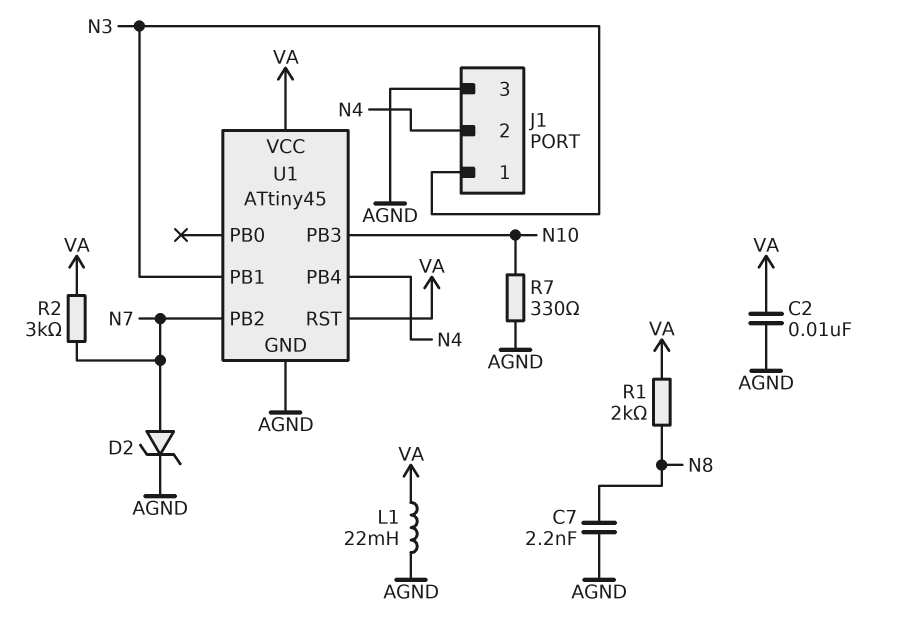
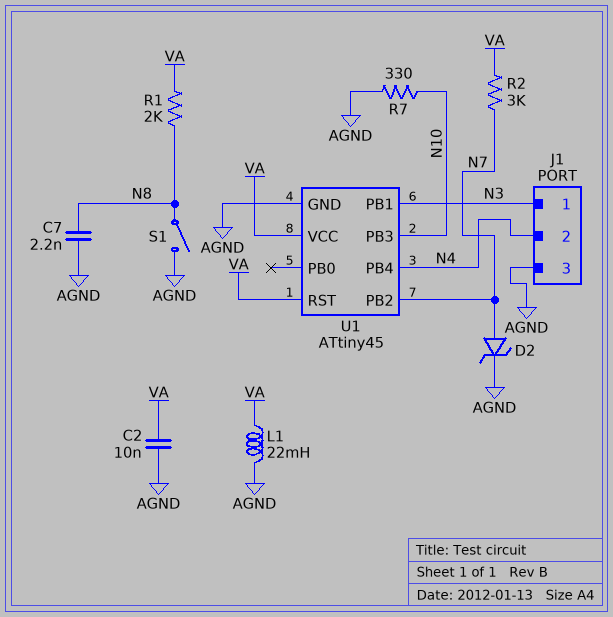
S1: none -> switch (AGND, N8)

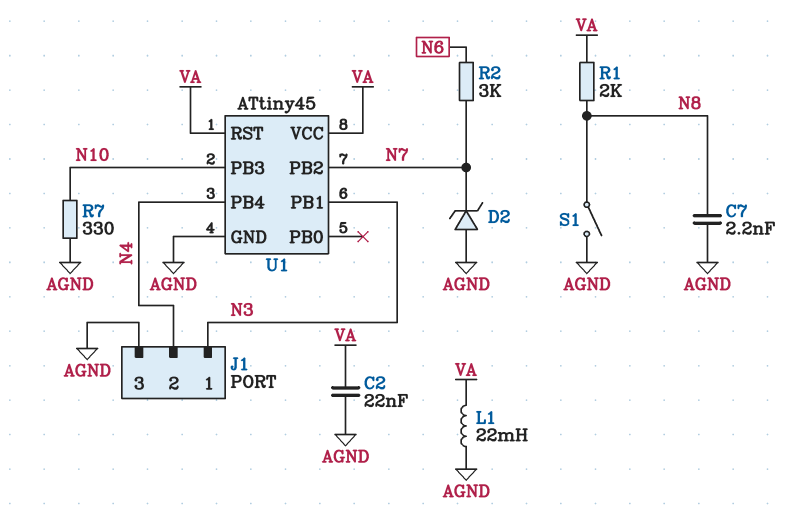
C2: 10nF (AGND, VA) -> 22nF (AGND, VA)
D2: zener (A N7, K AGND) -> zener (A AGND, K N7)
R2: 3k (N7, VA) -> 3k (N6, N7)

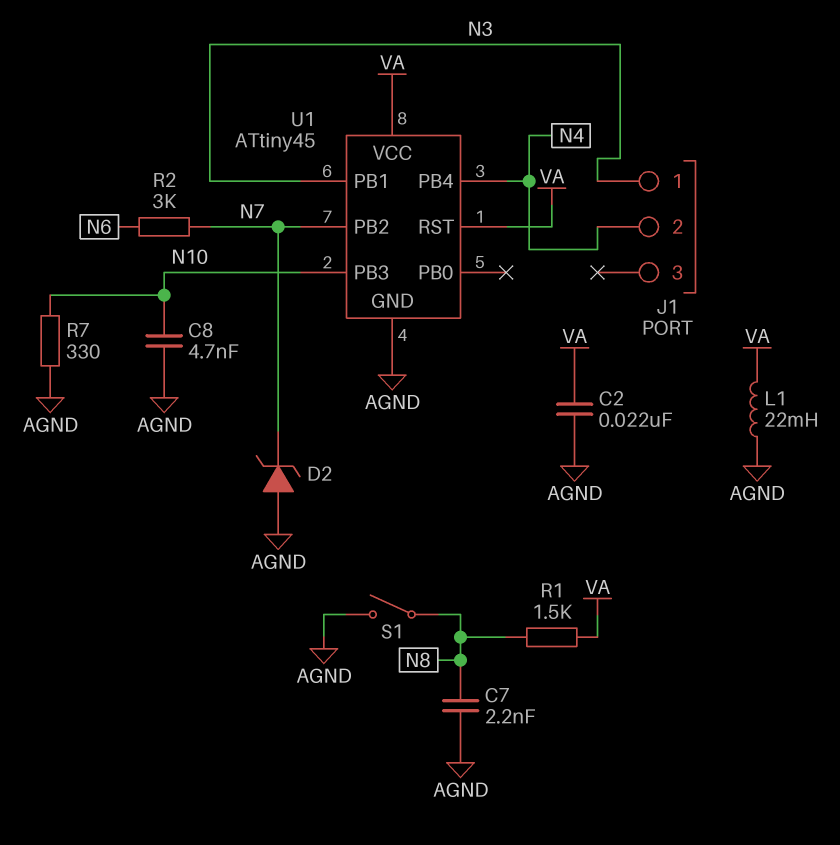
C8: none -> 4.7nF (AGND, N10)
J1 pin 3: AGND -> none
R1: 2k (N8, VA) -> 1.5k (N8, VA)

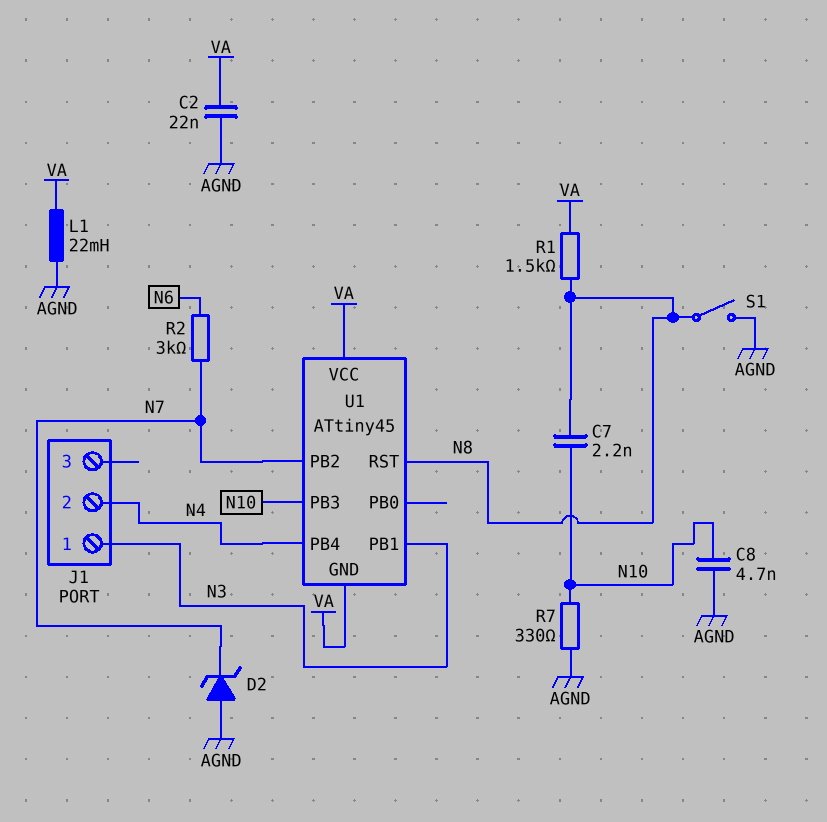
C7: 2.2nF (AGND, N8) -> 2.2nF (N8, N10)
U1 pin GND: AGND -> VA
U1 pin RST: VA -> N8

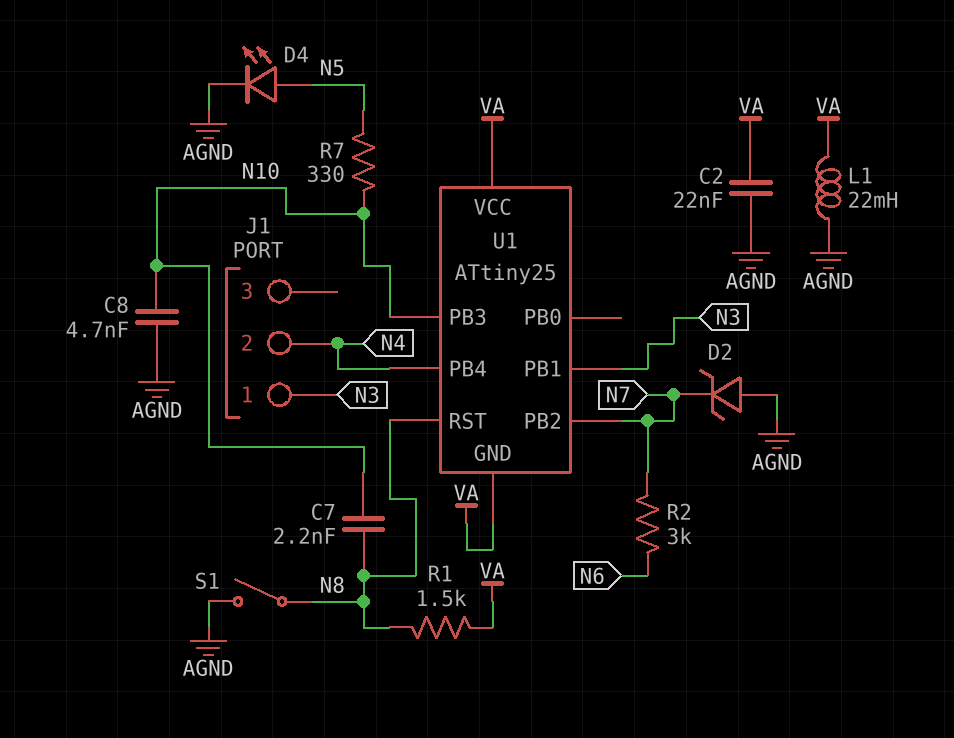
D4: none -> LED (A N5, K AGND)
R7: 330 (AGND, N10) -> 330 (N5, N10)
U1: ATtiny45 -> ATtiny25

